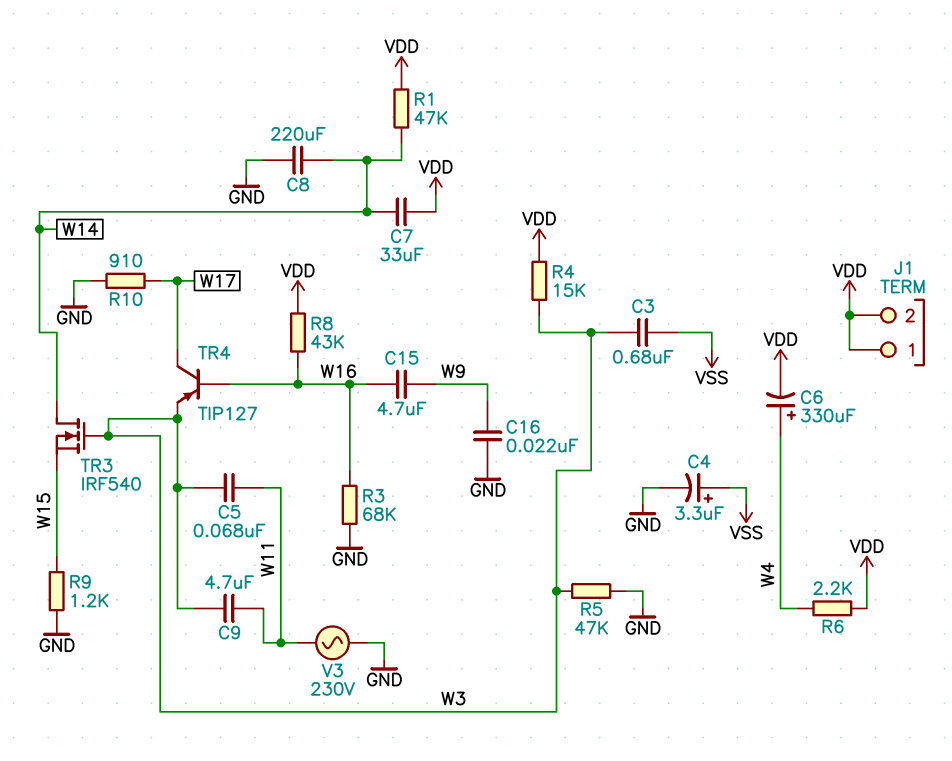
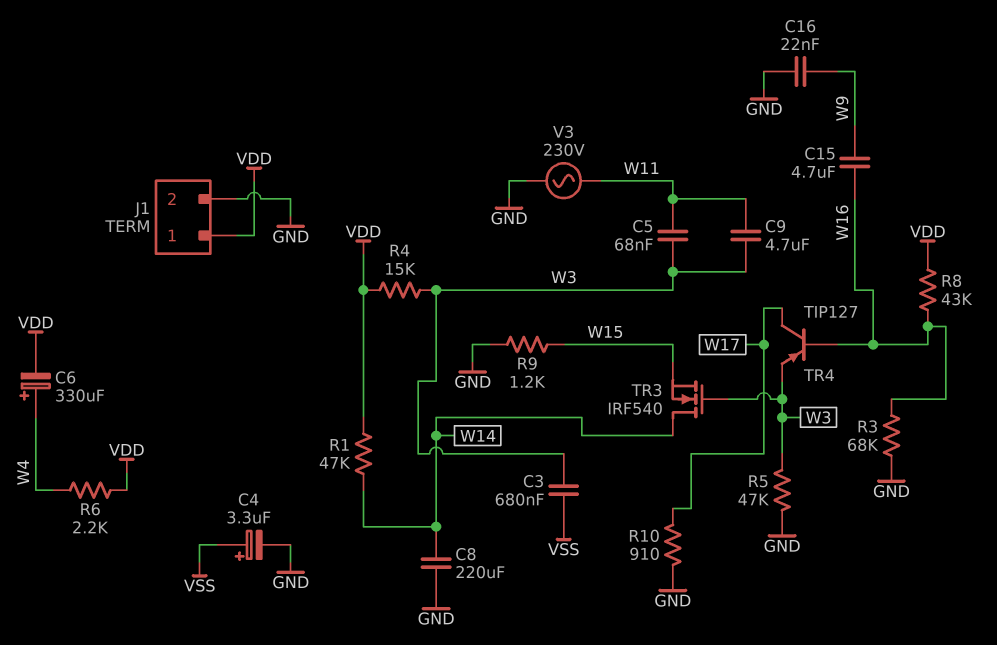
C7: 33uF (VDD, W14) -> none
J1 pin 2: VDD -> GND

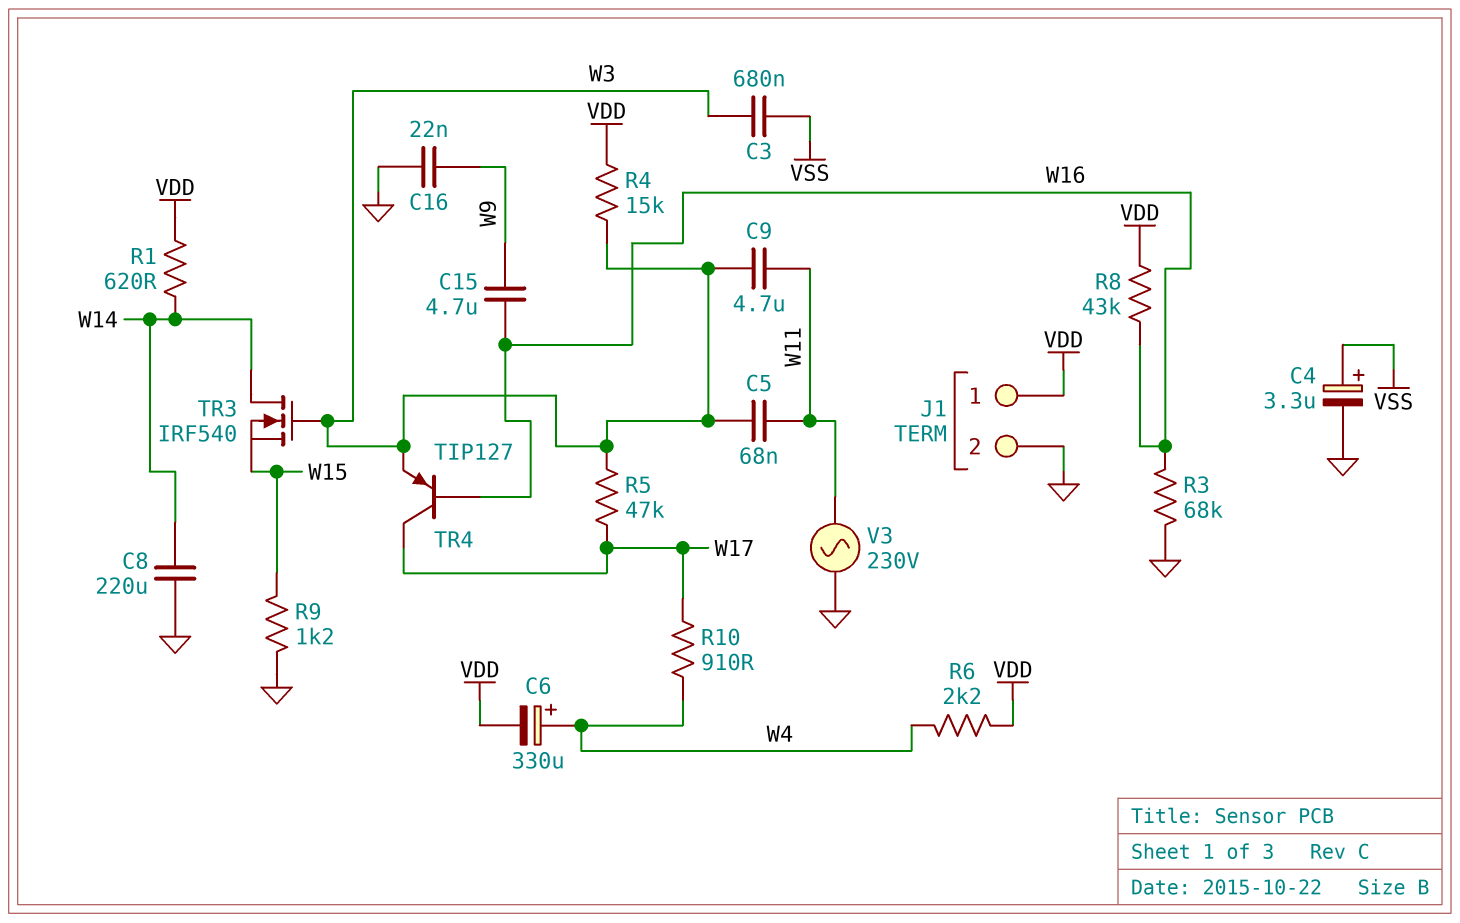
R1: 47k (VDD, W14) -> 620 (VDD, W14)
R5: 47k (GND, W3) -> 47k (W3, W17)
R10: 910 (GND, W17) -> 910 (W4, W17)

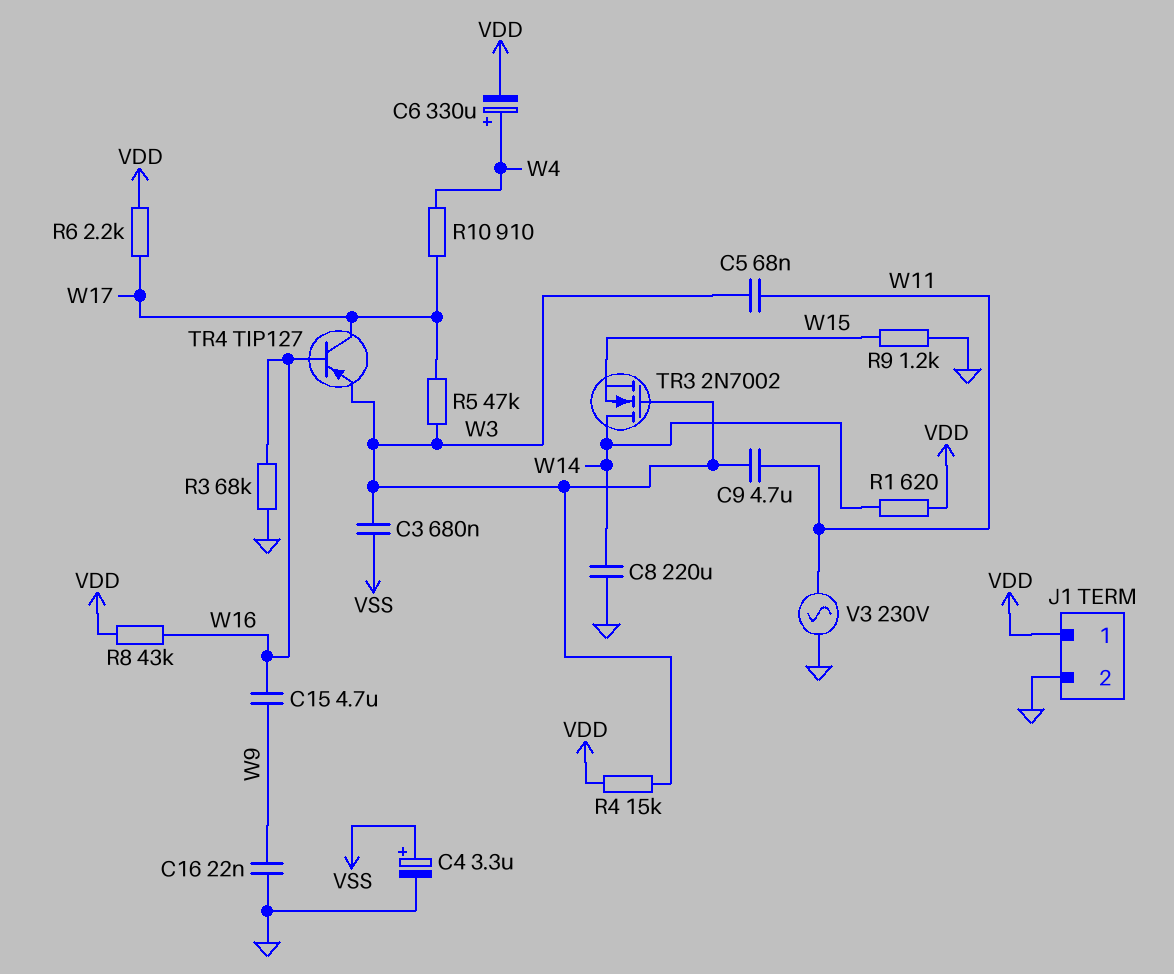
R6: 2.2k (VDD, W4) -> 2.2k (VDD, W17)
TR3: NMOS IRF540 (G W3, D W14, S W15) -> NMOS 2N7002 (G W3, D W14, S W15)

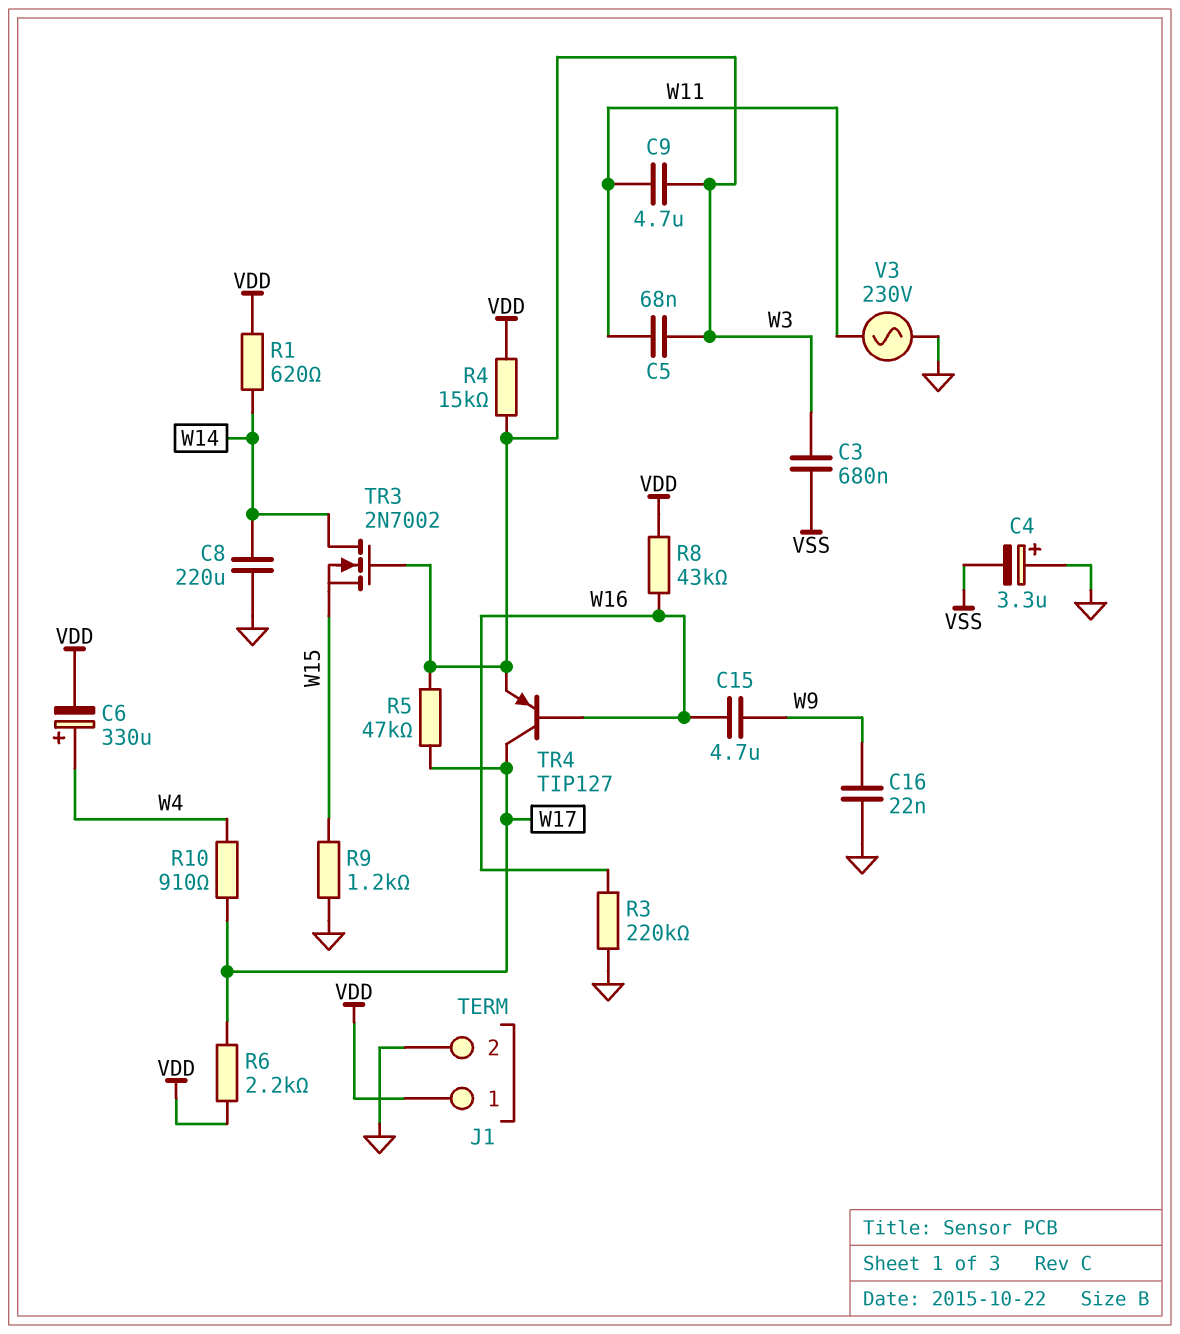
C4: 3.3uF (plus VSS, minus GND) -> 3.3uF (plus GND, minus VSS)
R3: 68k (GND, W16) -> 220k (GND, W16)

